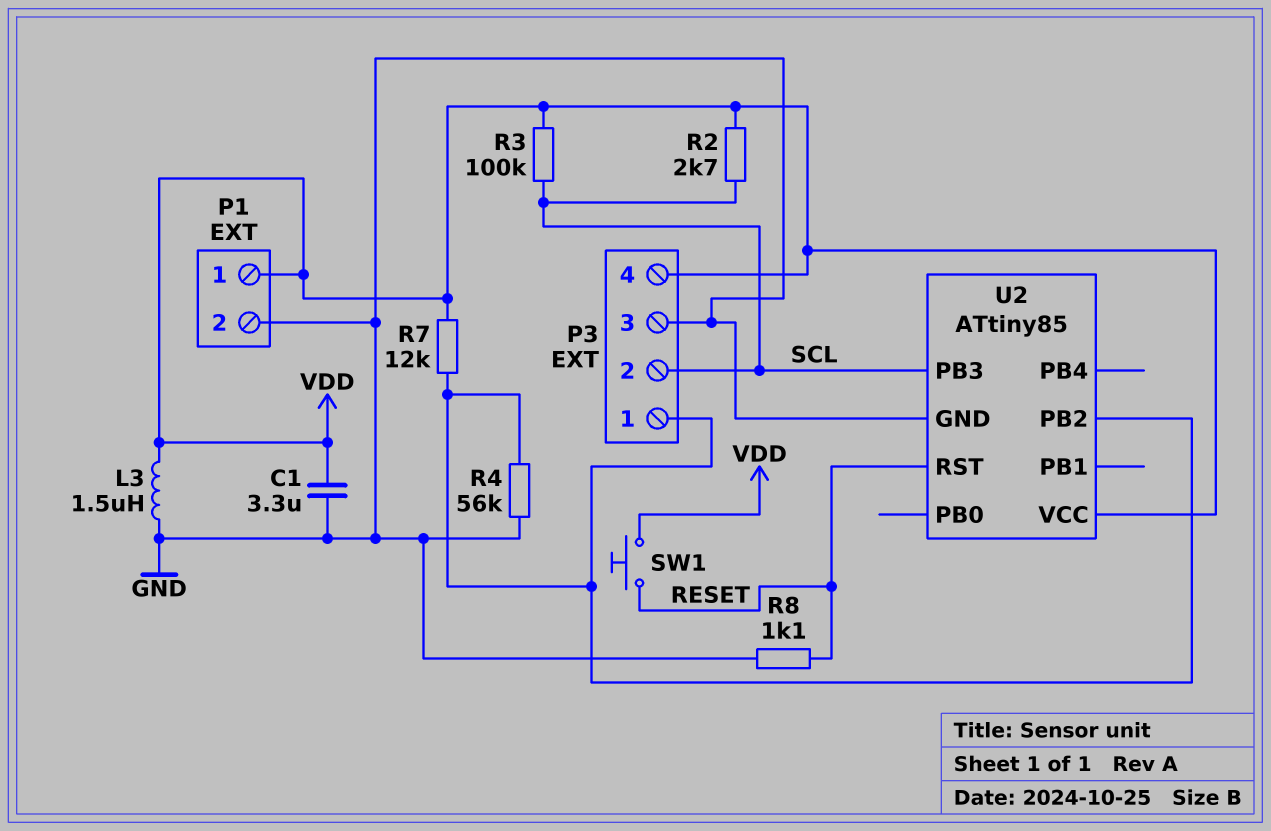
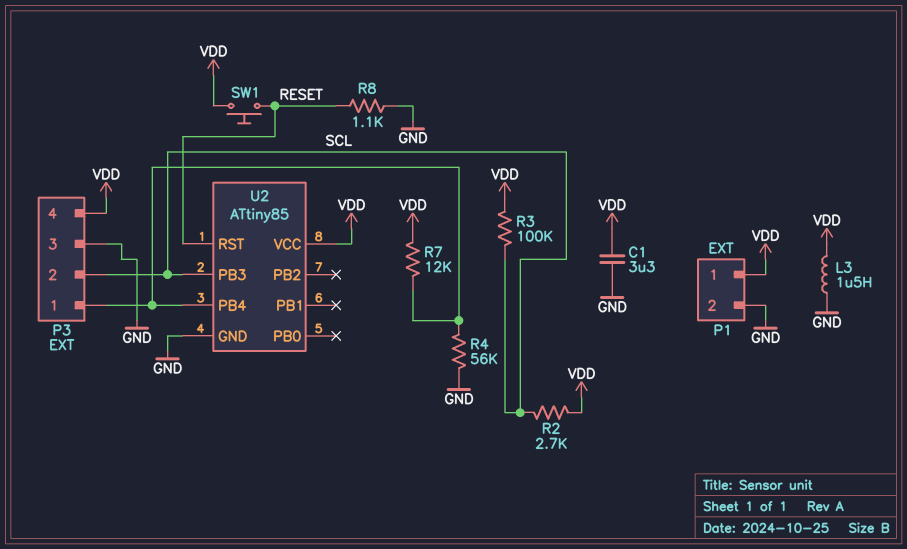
U2 pin PB2: P3/1 -> none
U2 pin PB4: none -> P3/1

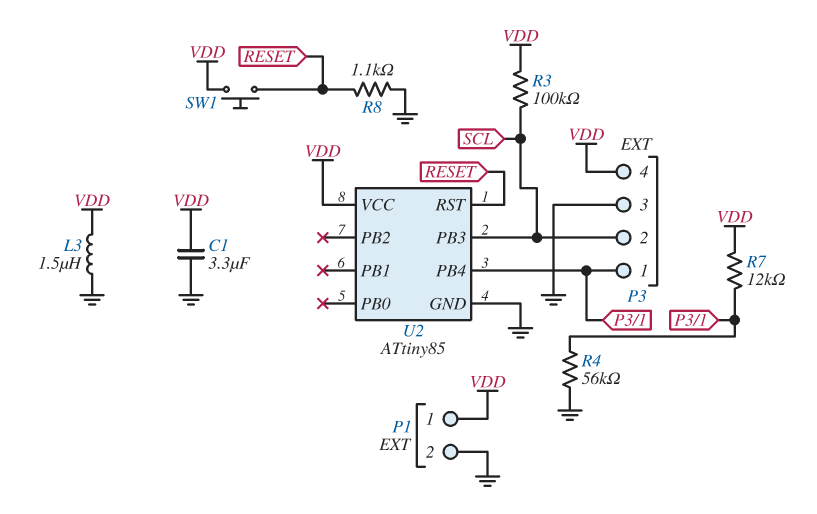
R2: 2.7k (SCL, VDD) -> none

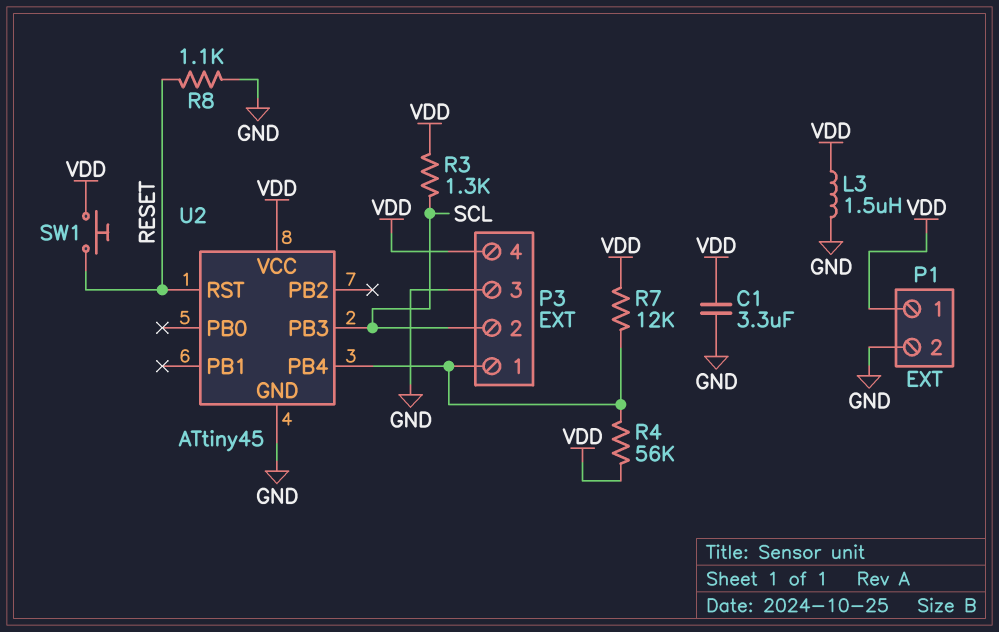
R3: 100k (SCL, VDD) -> 1.3k (SCL, VDD)
R4: 56k (GND, P3/1) -> 56k (P3/1, VDD)
U2: ATtiny85 -> ATtiny45

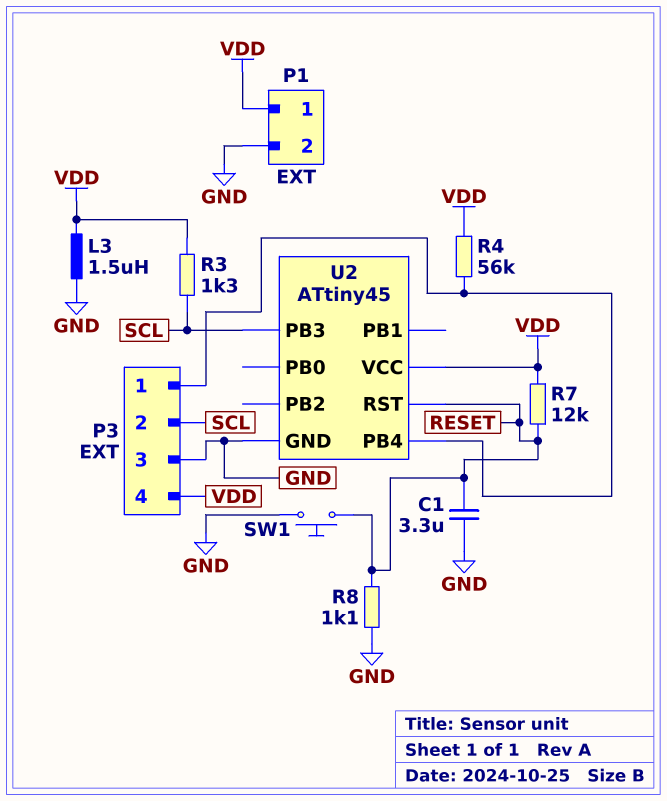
C1: 3.3uF (GND, VDD) -> 3.3uF (GND, RESET)
R7: 12k (P3/1, VDD) -> 12k (RESET, VDD)
SW1: button (RESET, VDD) -> button (GND, RESET)

